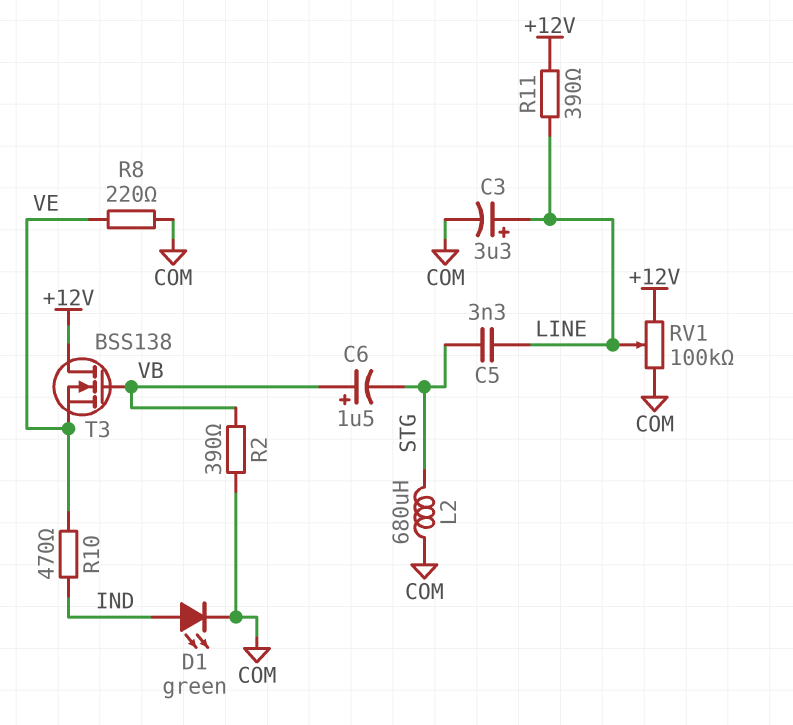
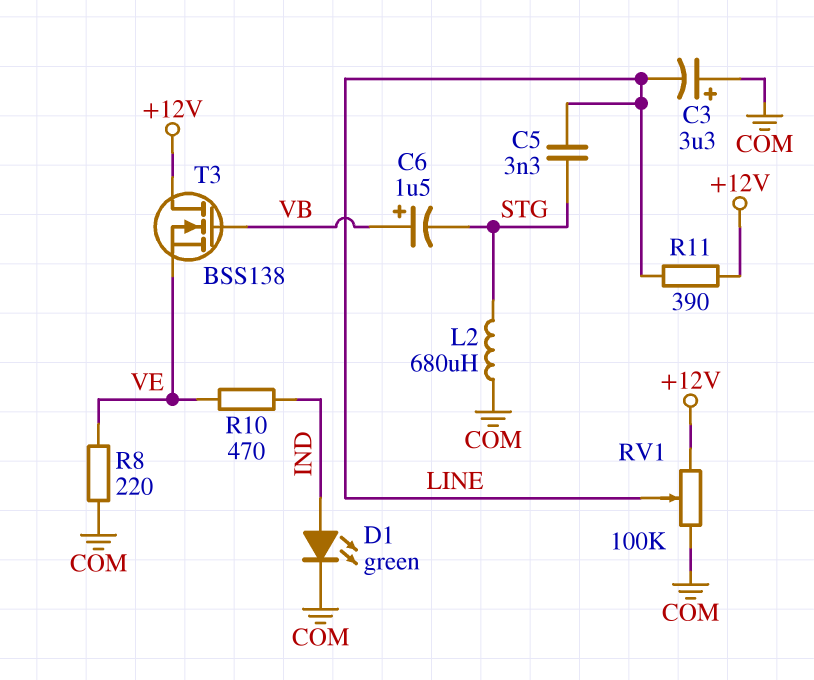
C3: 3.3uF (plus LINE, minus COM) -> 3.3uF (plus COM, minus LINE)
R2: 390 (COM, VB) -> none

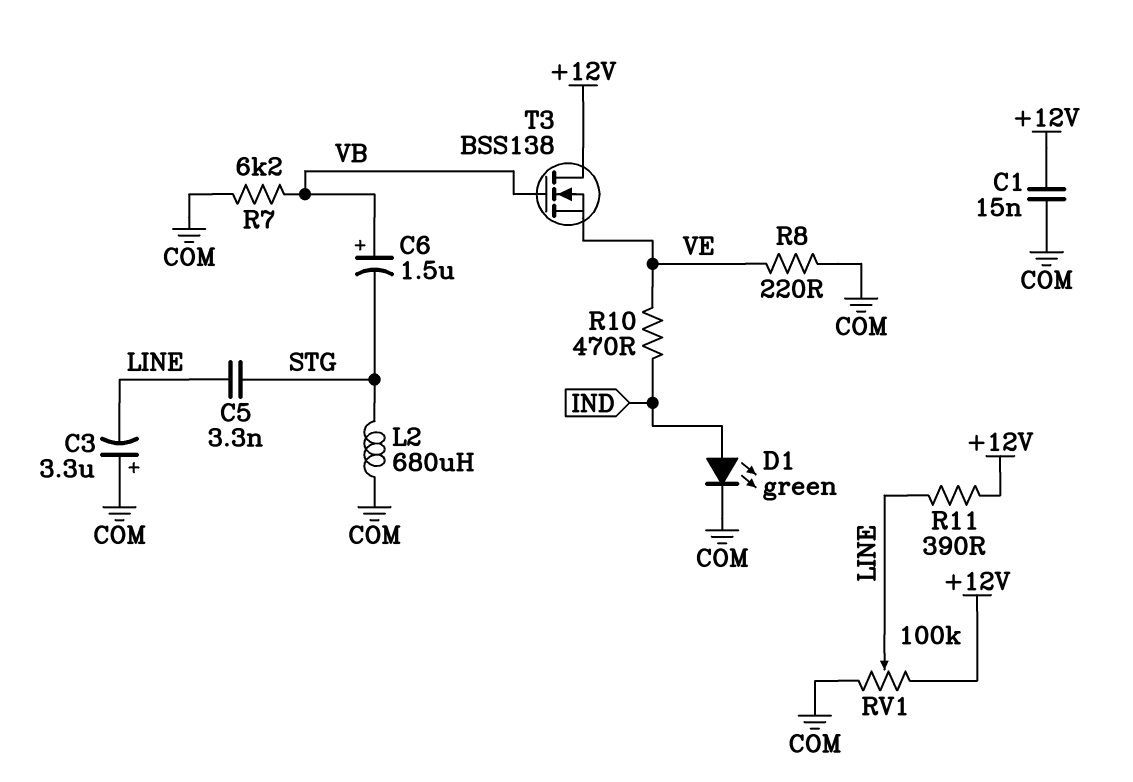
C1: none -> 15nF (+12V, COM)
R7: none -> 6.2k (COM, VB)

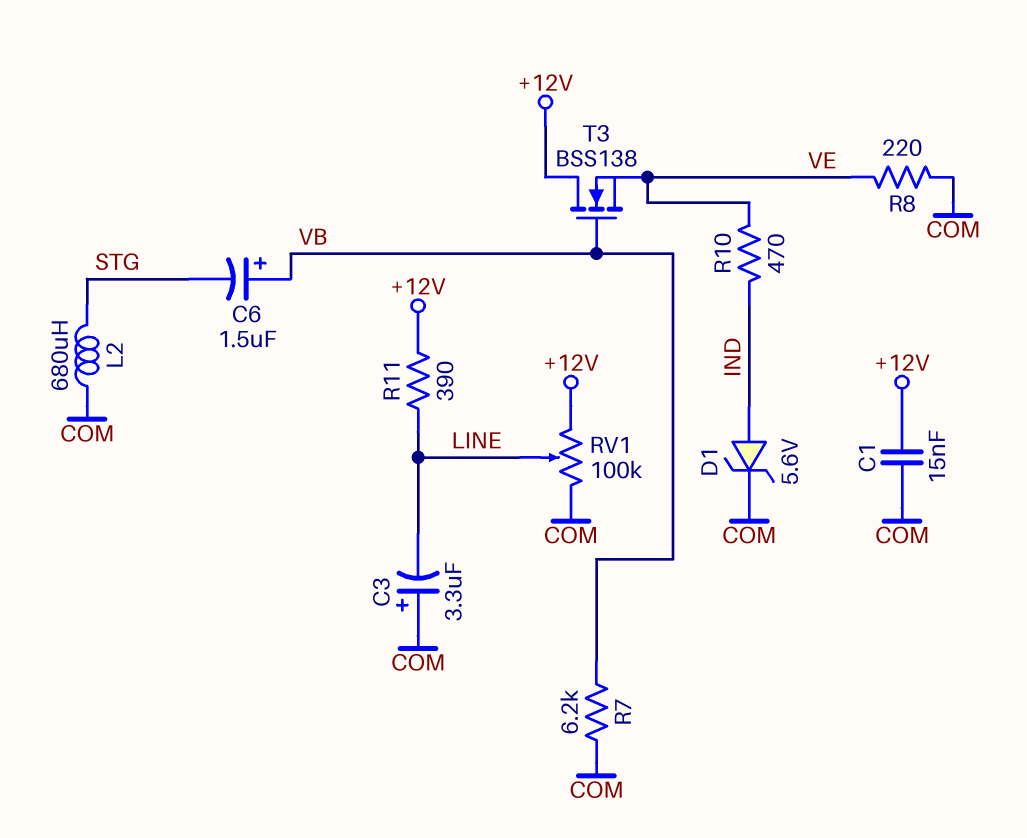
C5: 3.3nF (LINE, STG) -> none
D1: LED green (A IND, K COM) -> zener 5.6V (A IND, K COM)

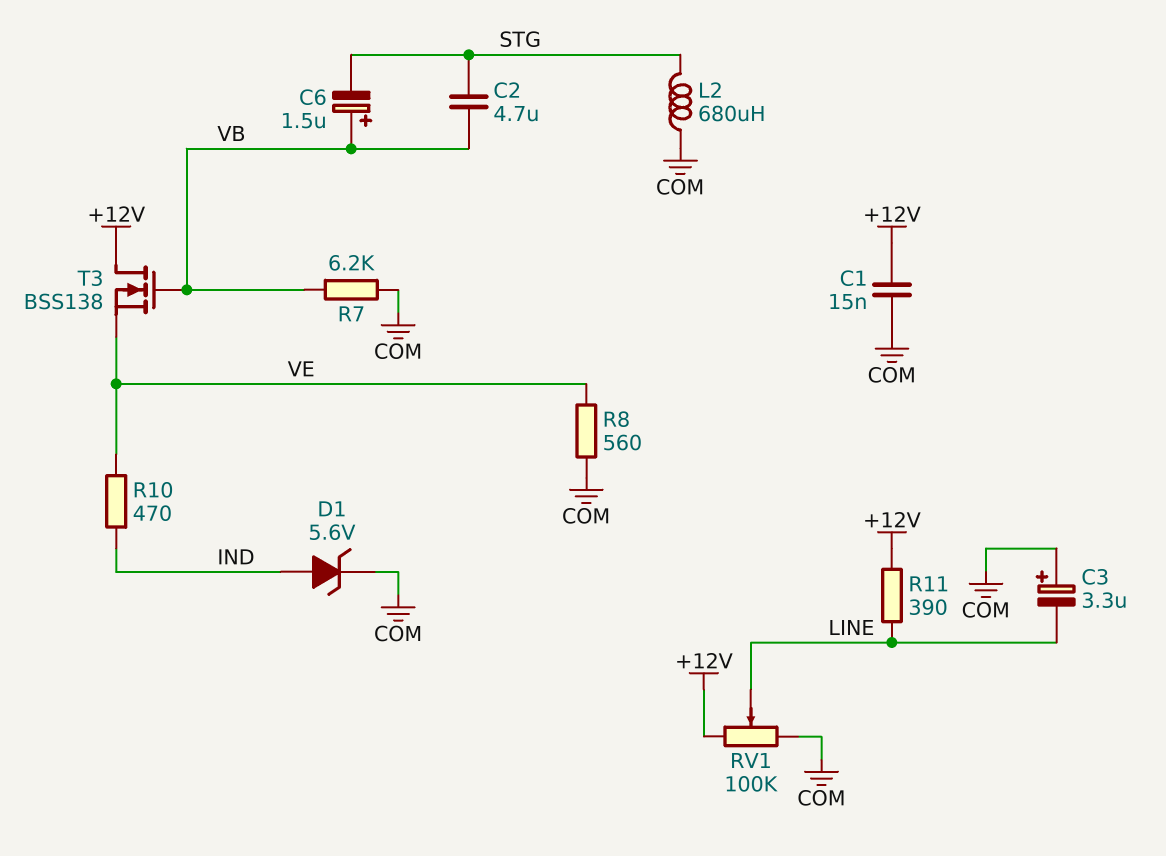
C2: none -> 4.7uF (STG, VB)
R8: 220 (COM, VE) -> 560 (COM, VE)

